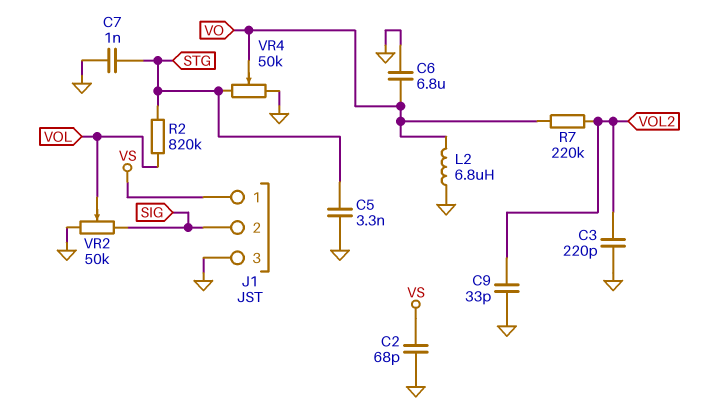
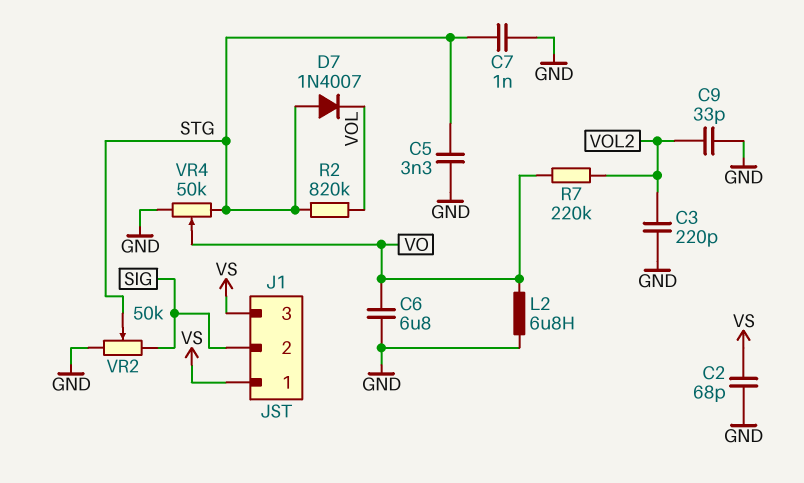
D7: none -> diode 1N4007 (A STG, K VOL)
J1 pin 3: GND -> VS
VR2: 50k (GND, SIG, wiper VOL) -> 50k (GND, SIG, wiper STG)

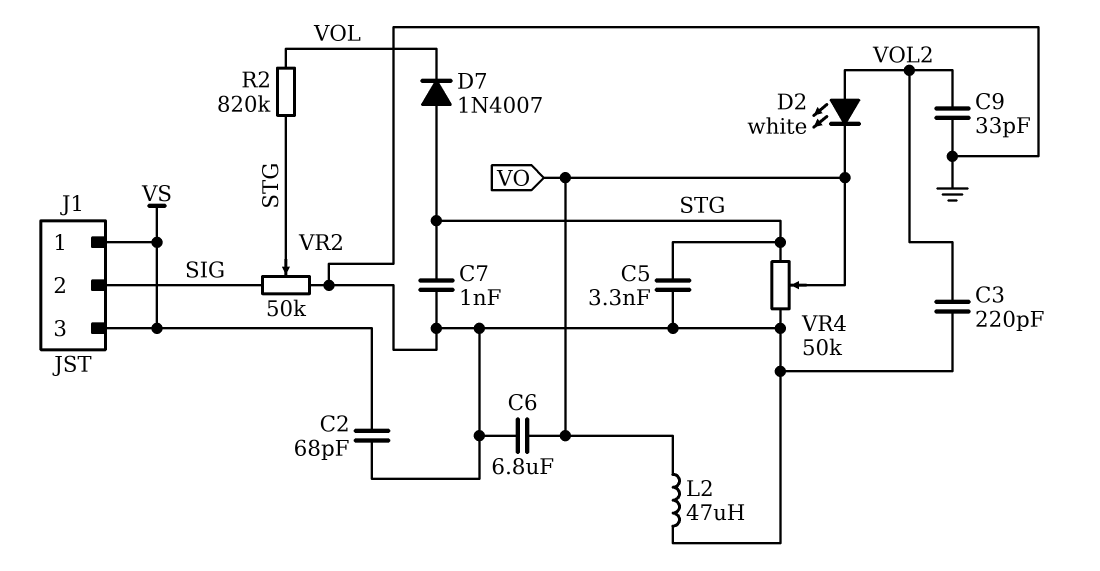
D2: none -> LED white (A VOL2, K VO)
L2: 6.8uH (GND, VO) -> 47uH (GND, VO)
R7: 220k (VO, VOL2) -> none

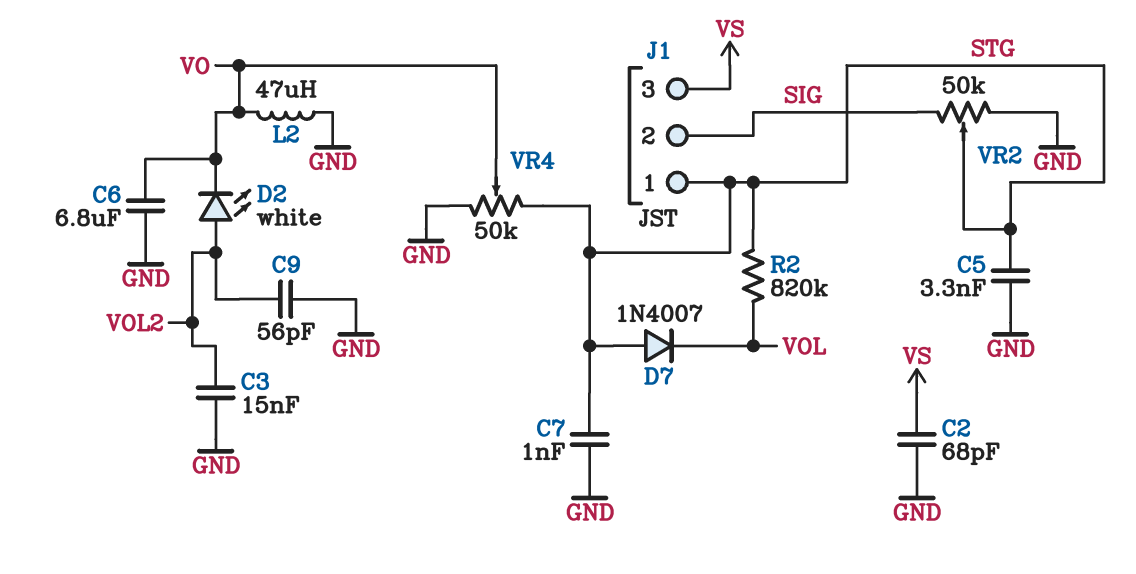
C3: 220pF (GND, VOL2) -> 15nF (GND, VOL2)
C9: 33pF (GND, VOL2) -> 56pF (GND, VOL2)
J1 pin 1: VS -> STG

